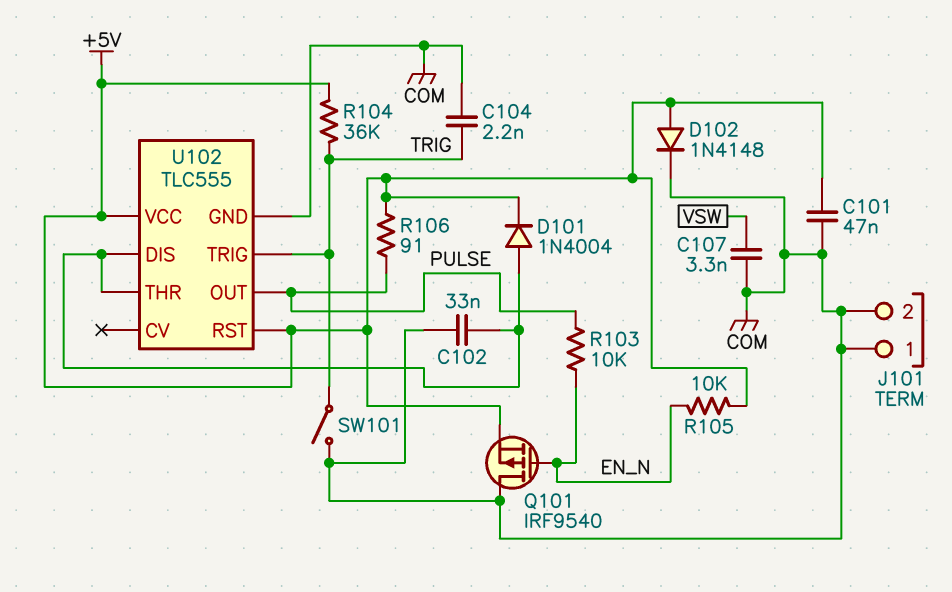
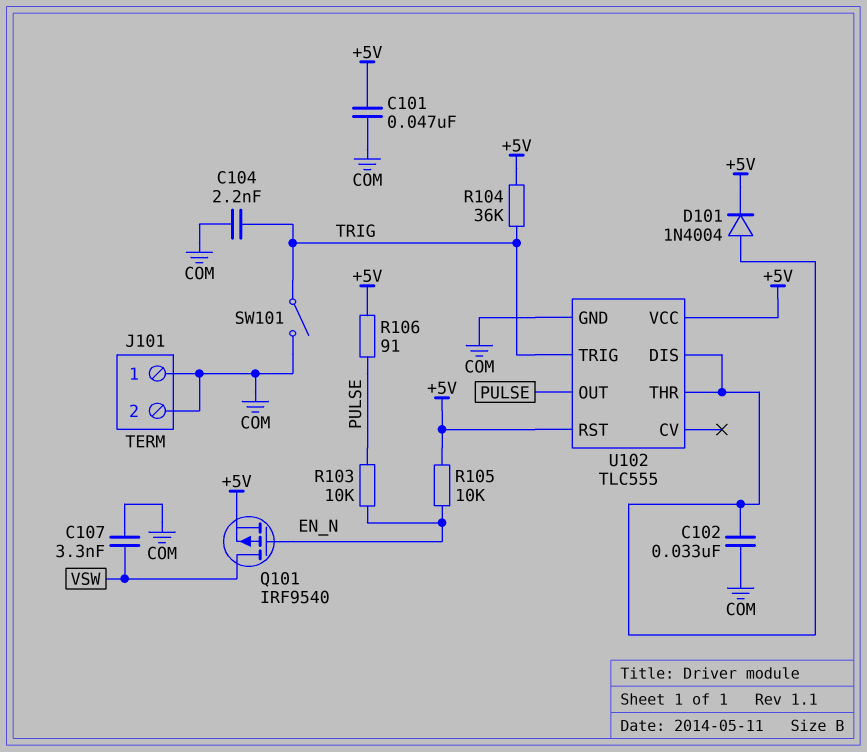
D102: diode 1N4148 (A +5V, K COM) -> none
Q101: PMOS IRF9540 (G EN_N, D COM, S +5V) -> PMOS IRF9540 (G EN_N, D VSW, S +5V)

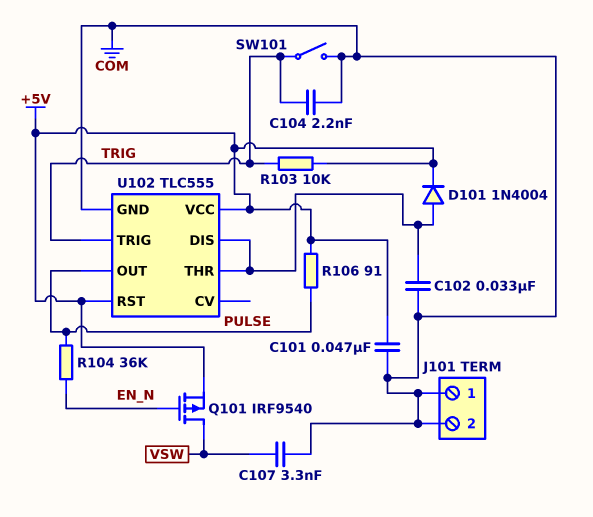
R103: 10k (EN_N, PULSE) -> 10k (+5V, TRIG)
R104: 36k (+5V, TRIG) -> 36k (EN_N, PULSE)
R105: 10k (+5V, EN_N) -> none

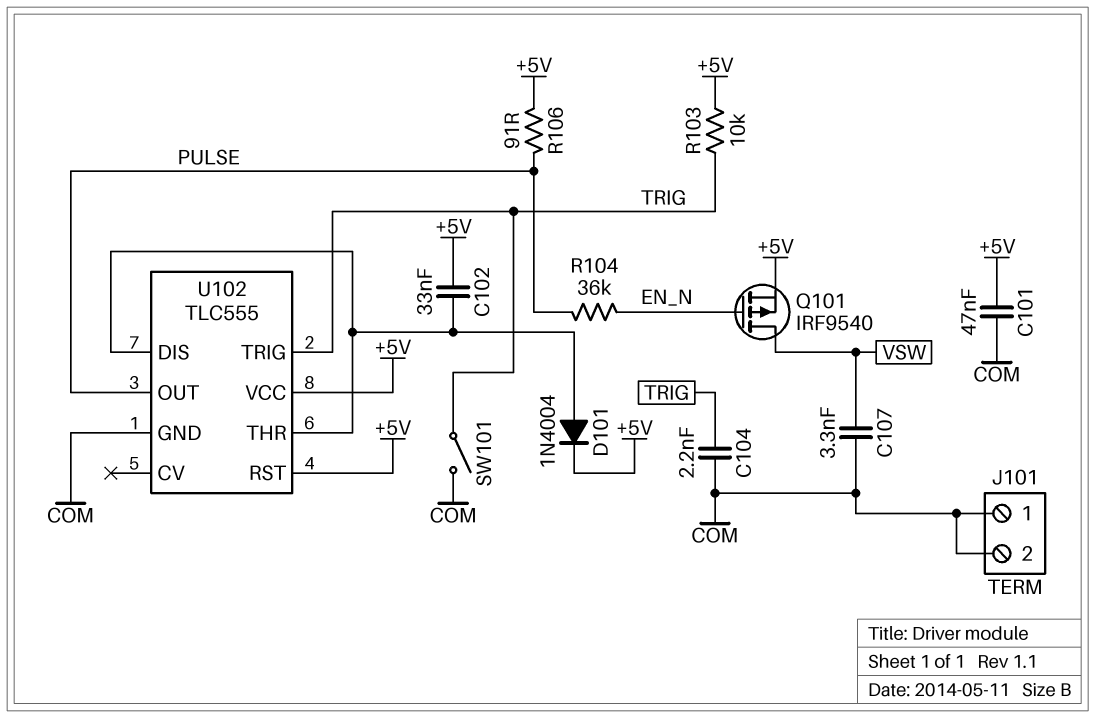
C102: 33nF (COM, U102/DIS) -> 33nF (+5V, U102/DIS)

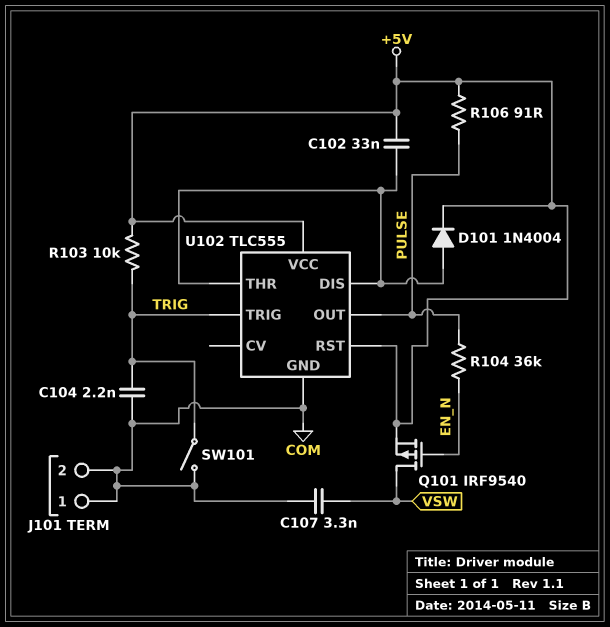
C101: 47nF (+5V, COM) -> none

